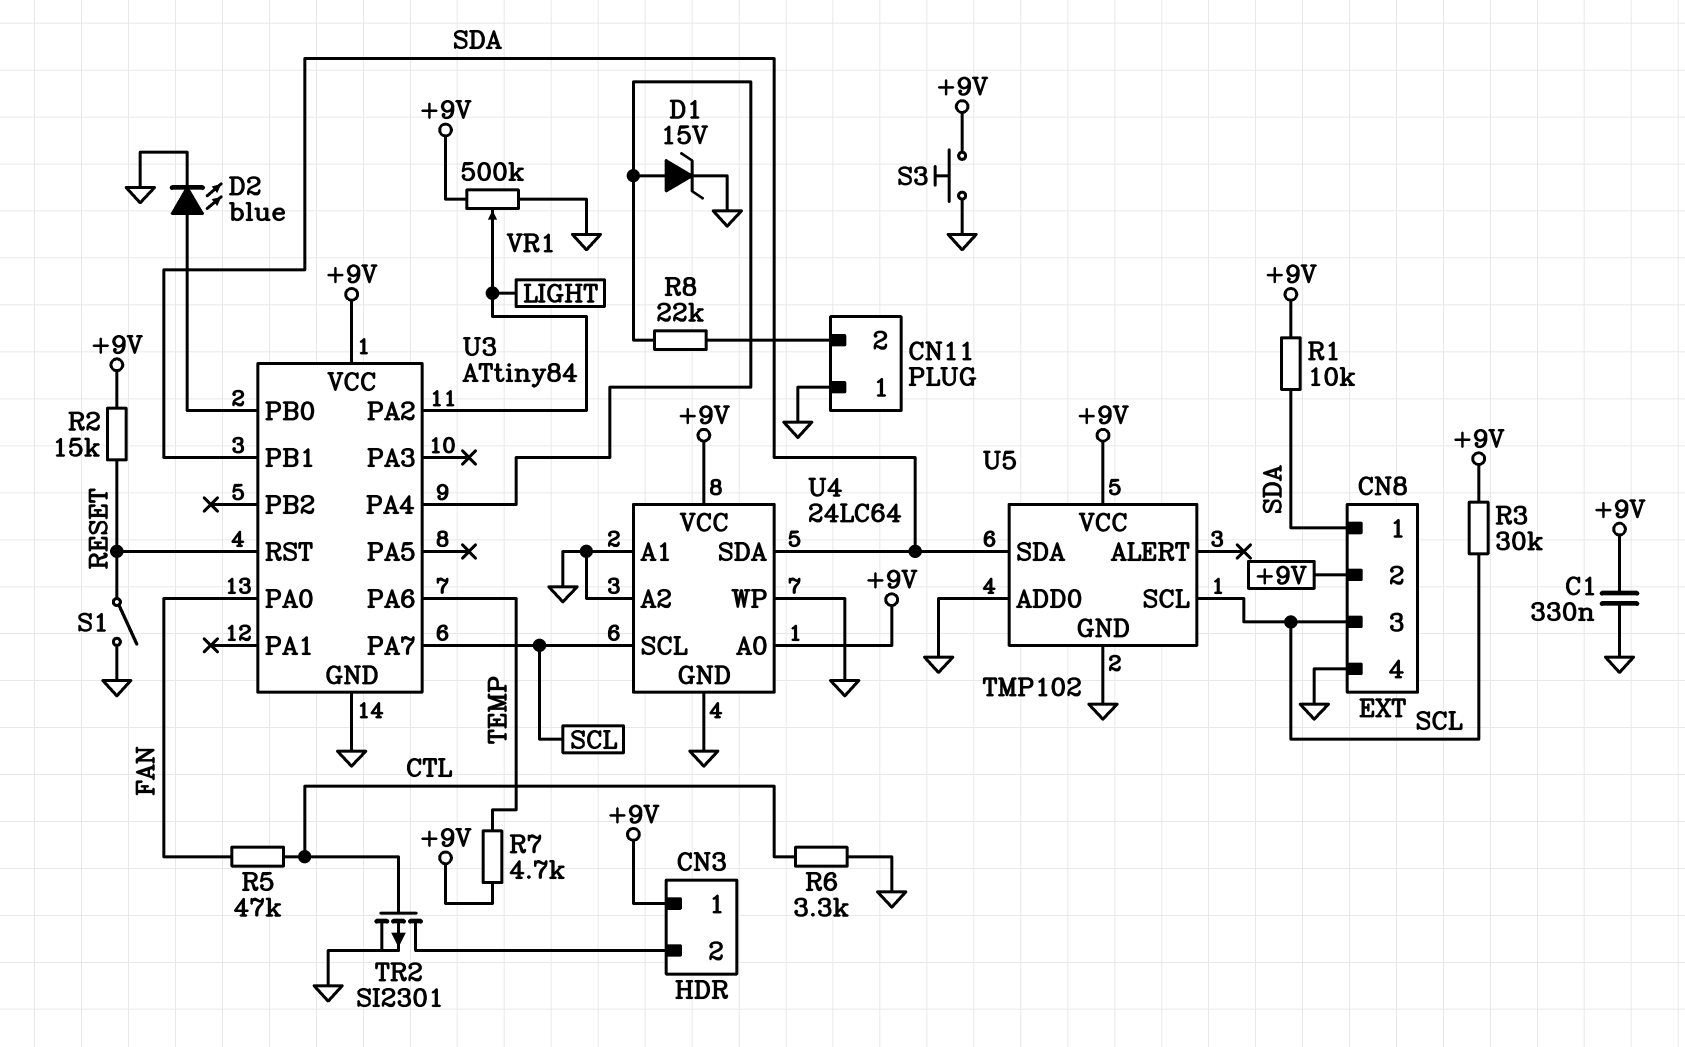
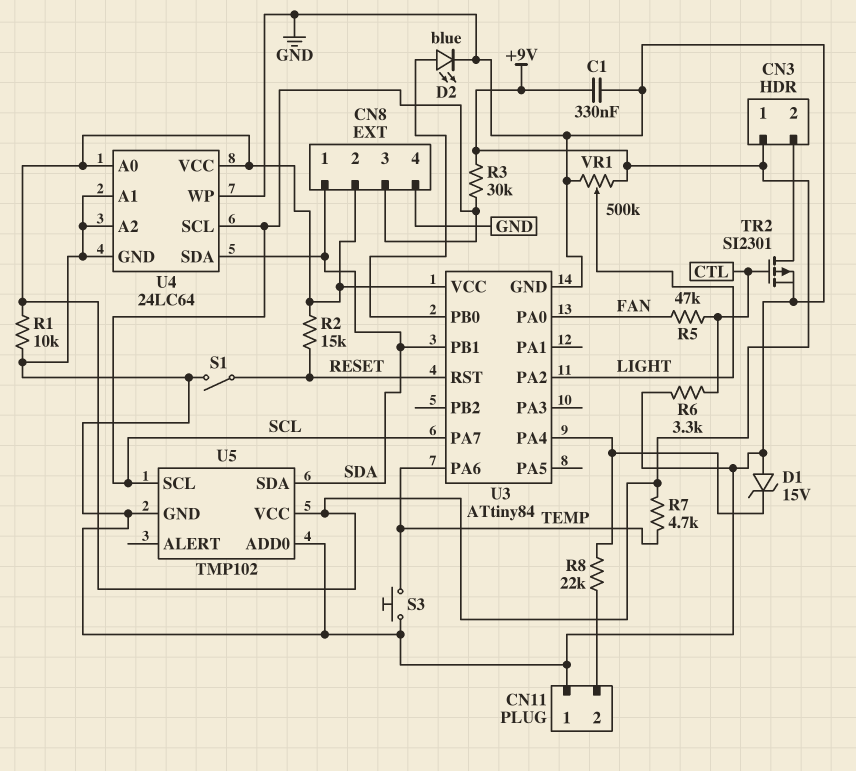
D1: zener 15V (A U3/PA4, K GND) -> zener 15V (A GND, K U3/PA4)
R1: 10k (+9V, SDA) -> 10k (+9V, GND)
S3: button (+9V, GND) -> button (GND, TEMP)

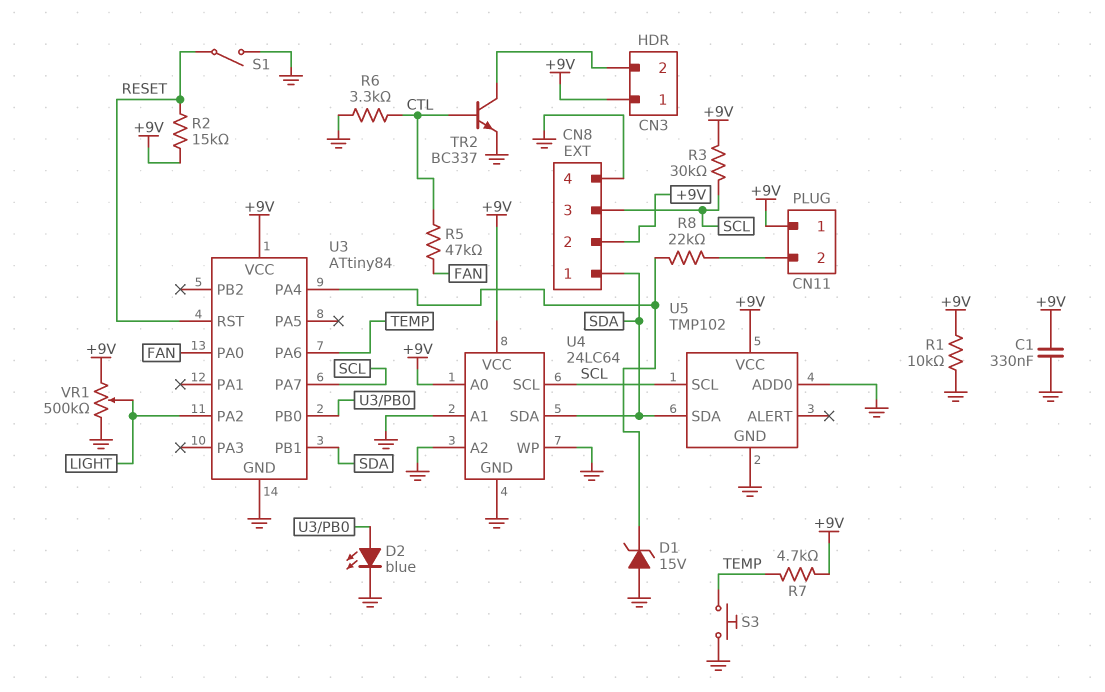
CN11 pin 1: GND -> +9V
TR2: PMOS SI2301 (G CTL, D CN3/2, S GND) -> NPN BC337 (B CTL, C CN3/2, E GND)

